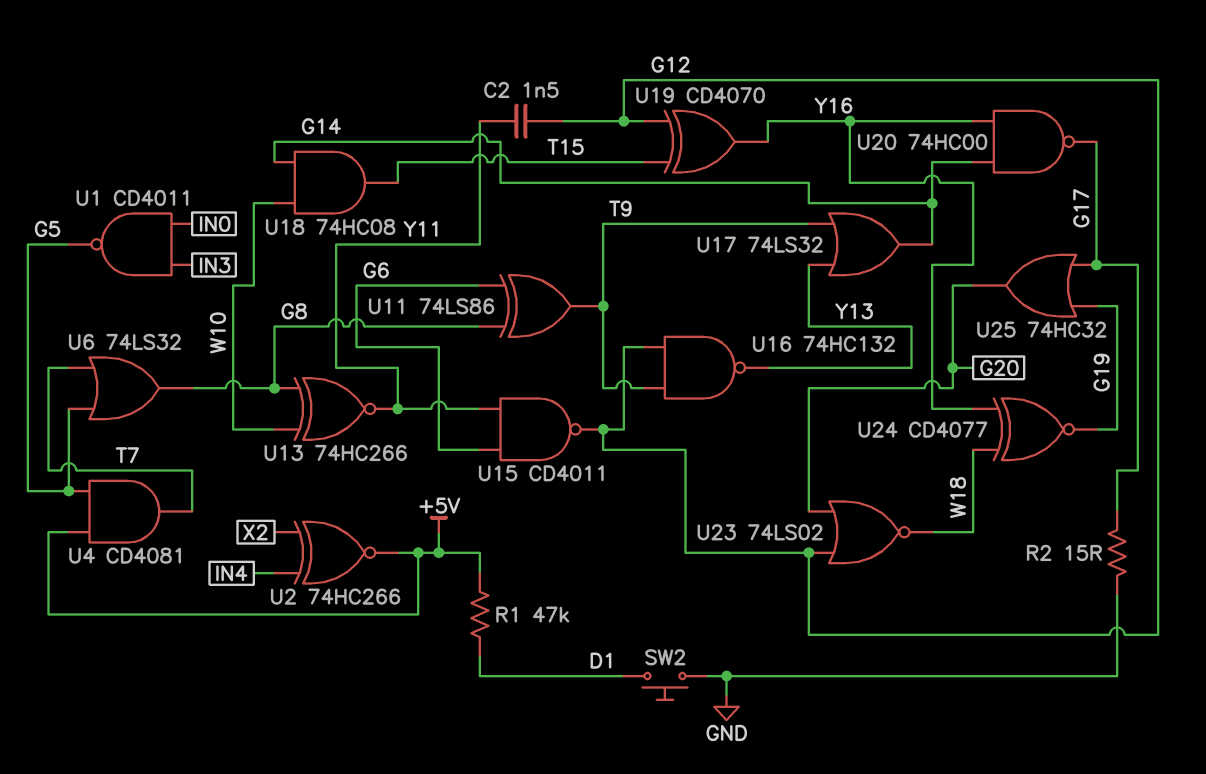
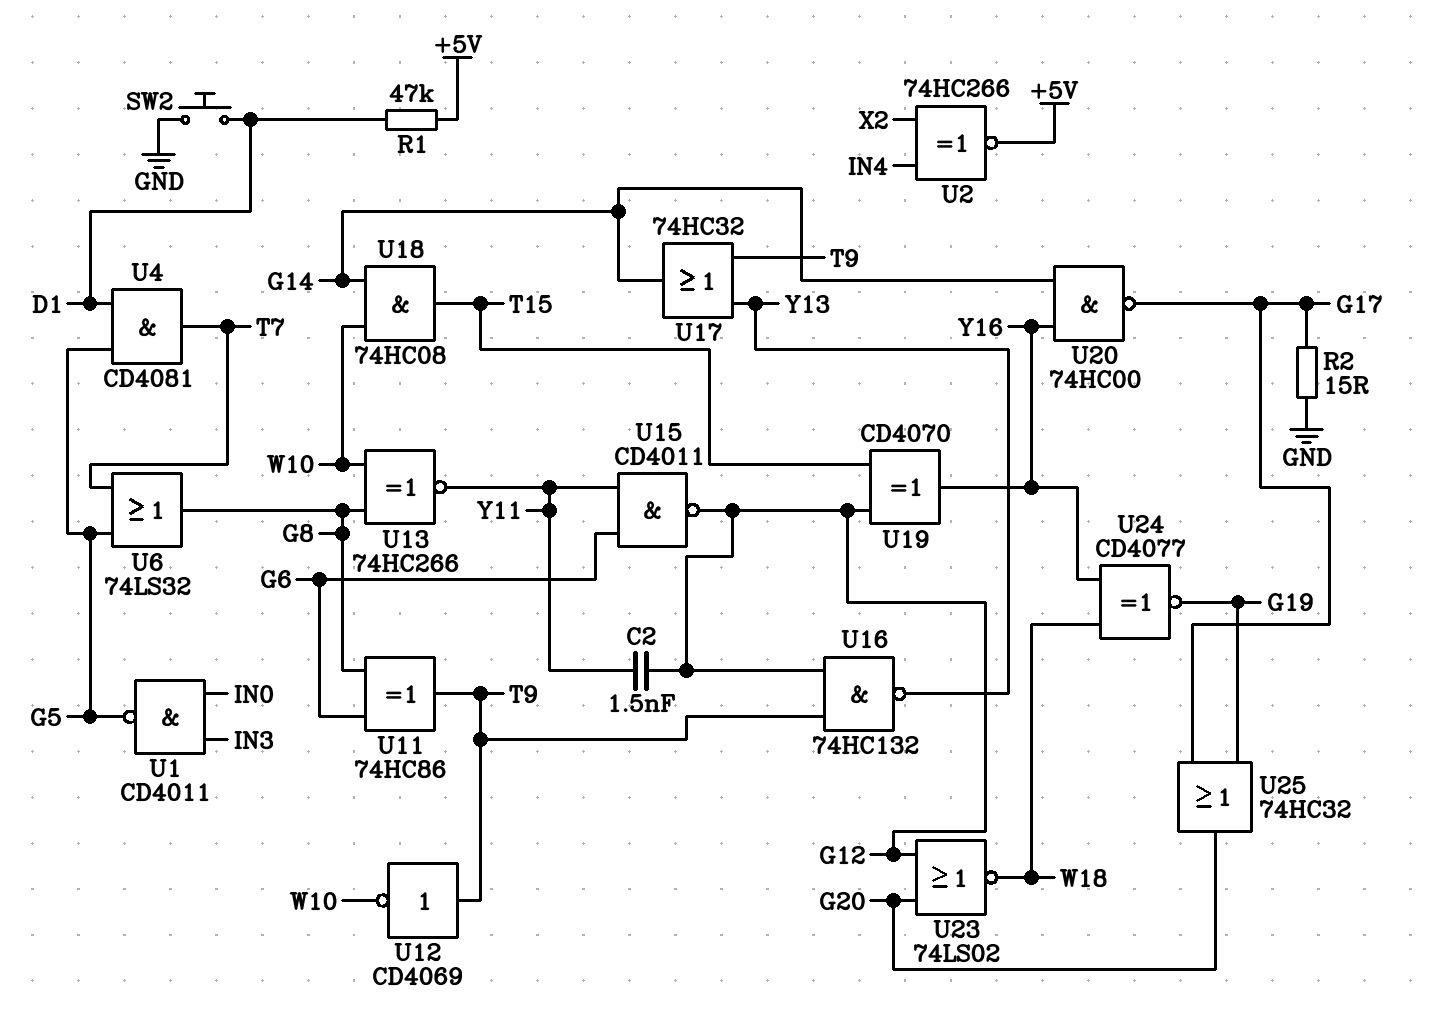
U4: AND CD4081 (in +5V, in G5, out T7) -> AND CD4081 (in D1, in G5, out T7)
U11: XOR 74LS86 (in G6, in G8, out T9) -> XOR 74HC86 (in G6, in G8, out T9)
U12: none -> NOT CD4069 (in T9, out W10)
U17: OR 74LS32 (in T9, in Y13, out G14) -> OR 74HC32 (in T9, in Y13, out G14)

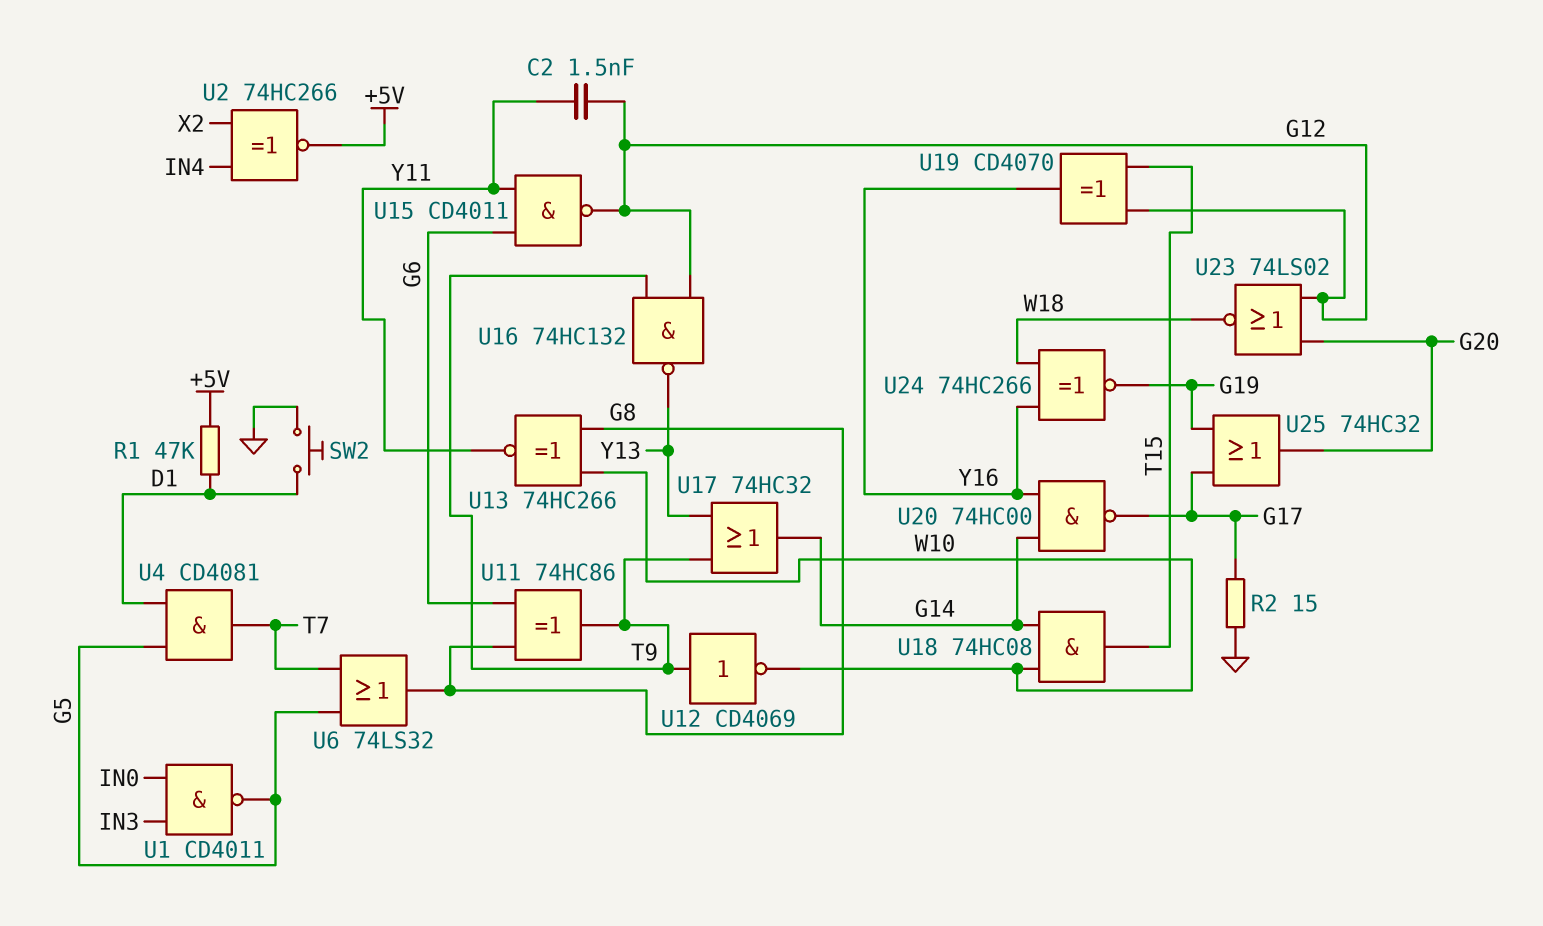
U24: XNOR CD4077 (in W18, in Y16, out G19) -> XNOR 74HC266 (in W18, in Y16, out G19)

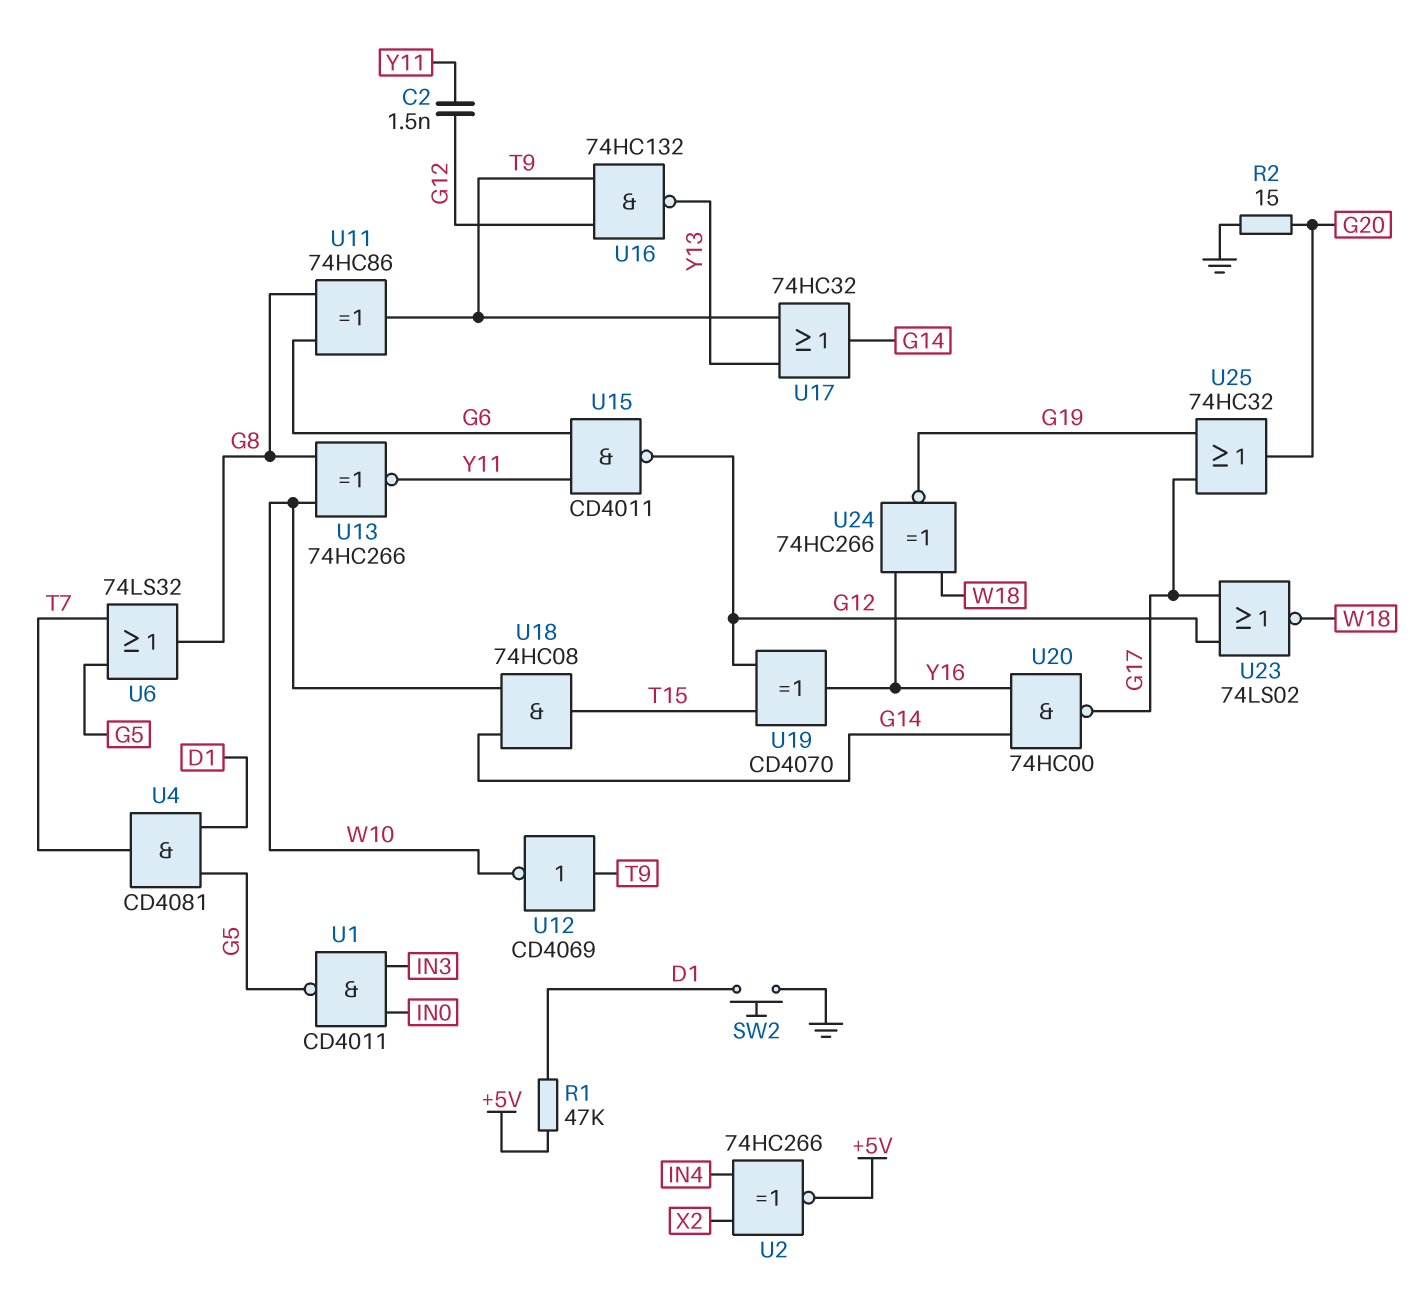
R2: 15 (G17, GND) -> 15 (G20, GND)
U23: NOR 74LS02 (in G12, in G20, out W18) -> NOR 74LS02 (in G12, in G17, out W18)

